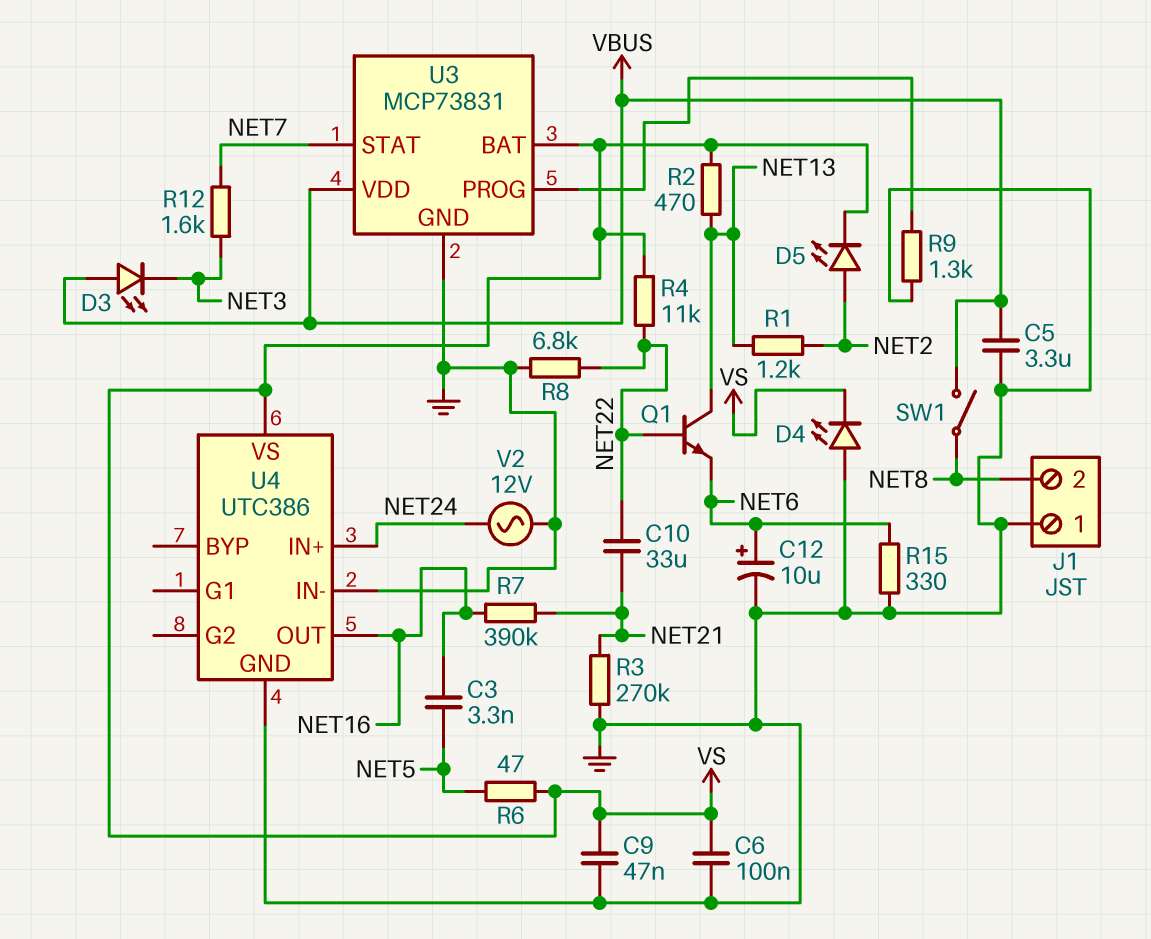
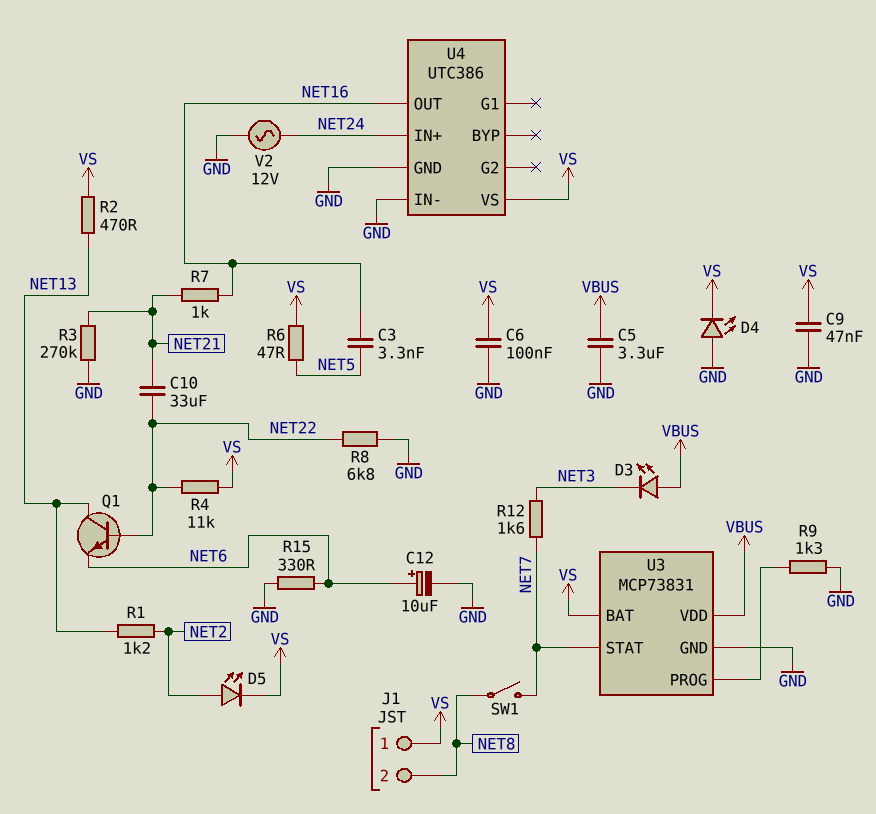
J1 pin 1: GND -> VS
R7: 390k (NET16, NET21) -> 1k (NET16, NET21)
SW1: switch (NET8, VBUS) -> switch (NET7, NET8)

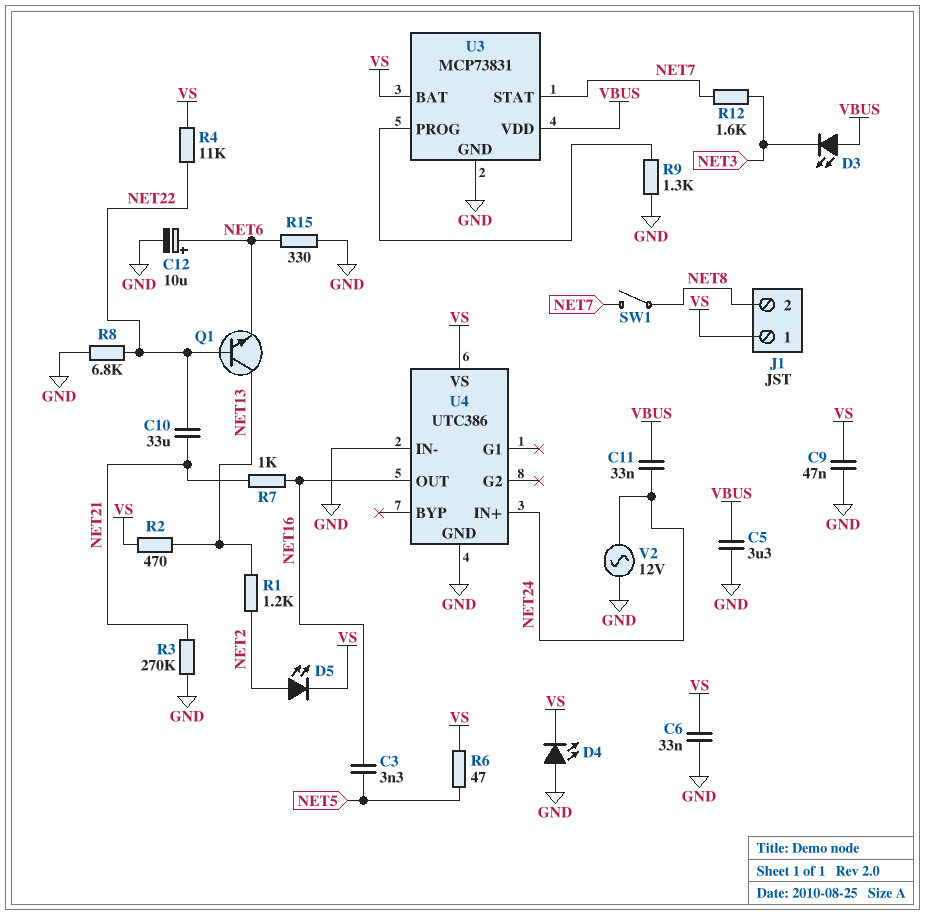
C6: 100nF (GND, VS) -> 33nF (GND, VS)
C11: none -> 33nF (NET24, VBUS)

